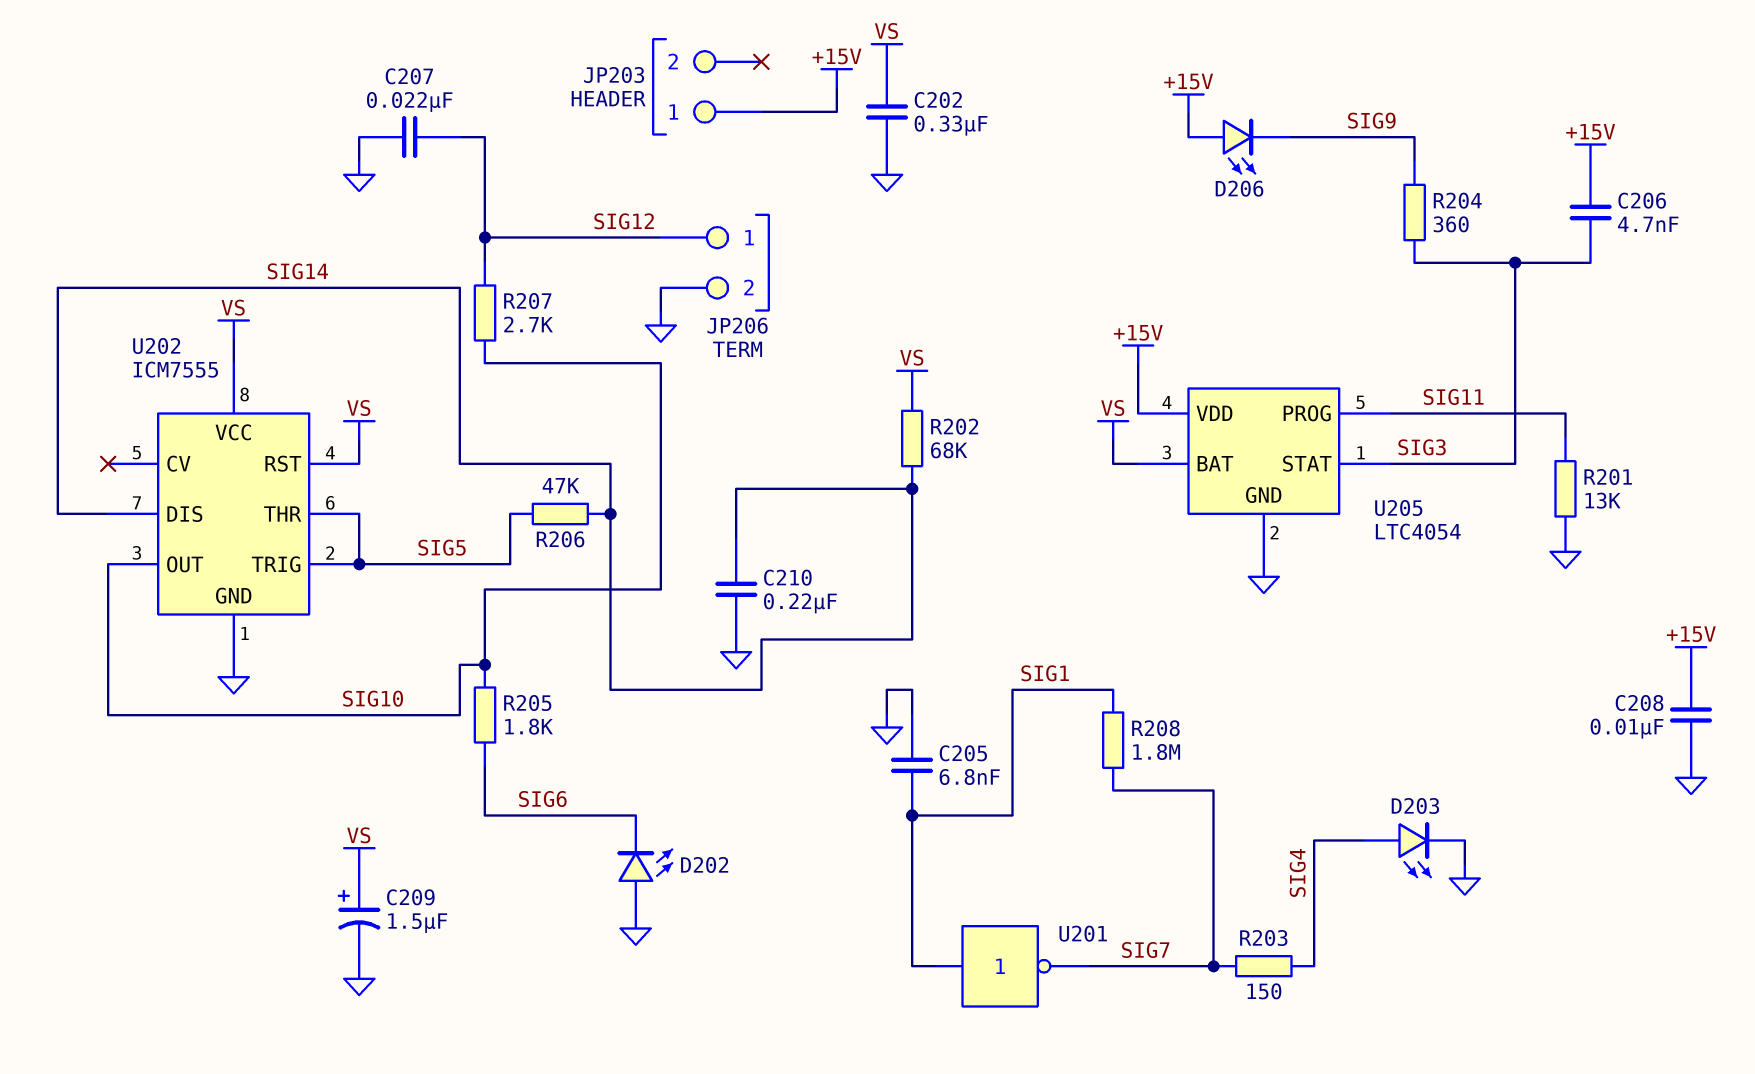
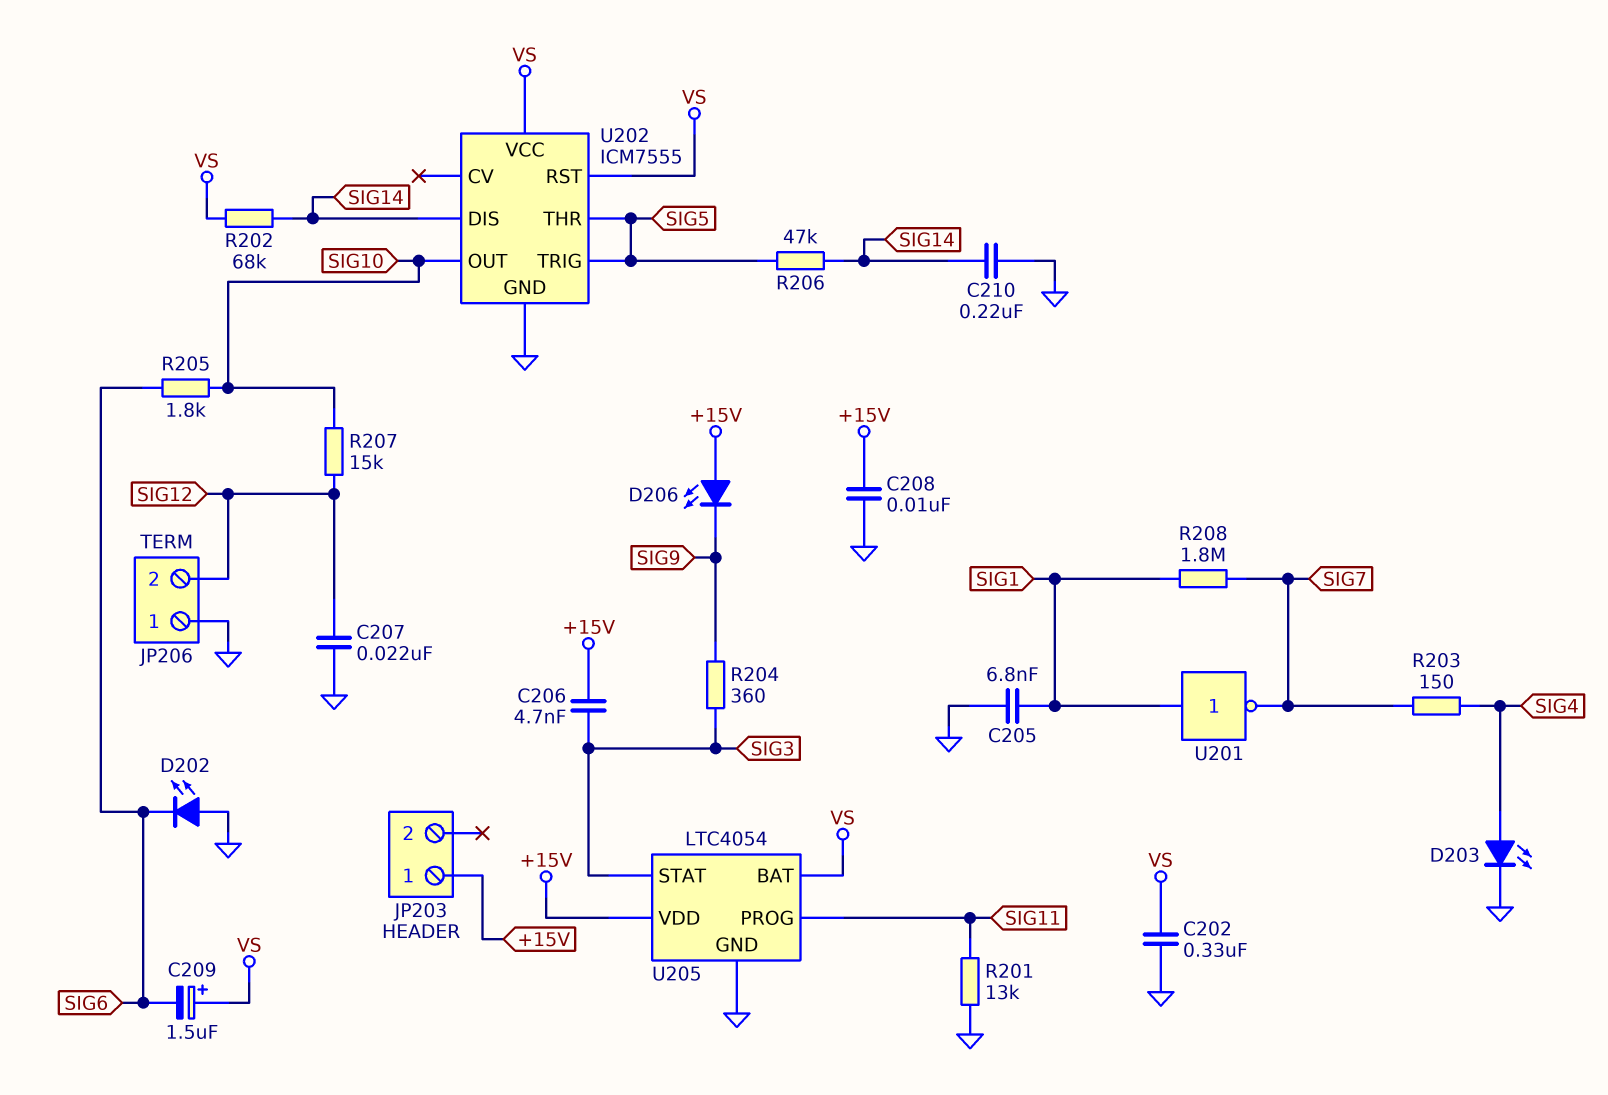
C209: 1.5uF (plus VS, minus GND) -> 1.5uF (plus VS, minus SIG6)
JP206 pin 1: SIG12 -> GND
JP206 pin 2: GND -> SIG12
R207: 2.7k (SIG10, SIG12) -> 15k (SIG10, SIG12)

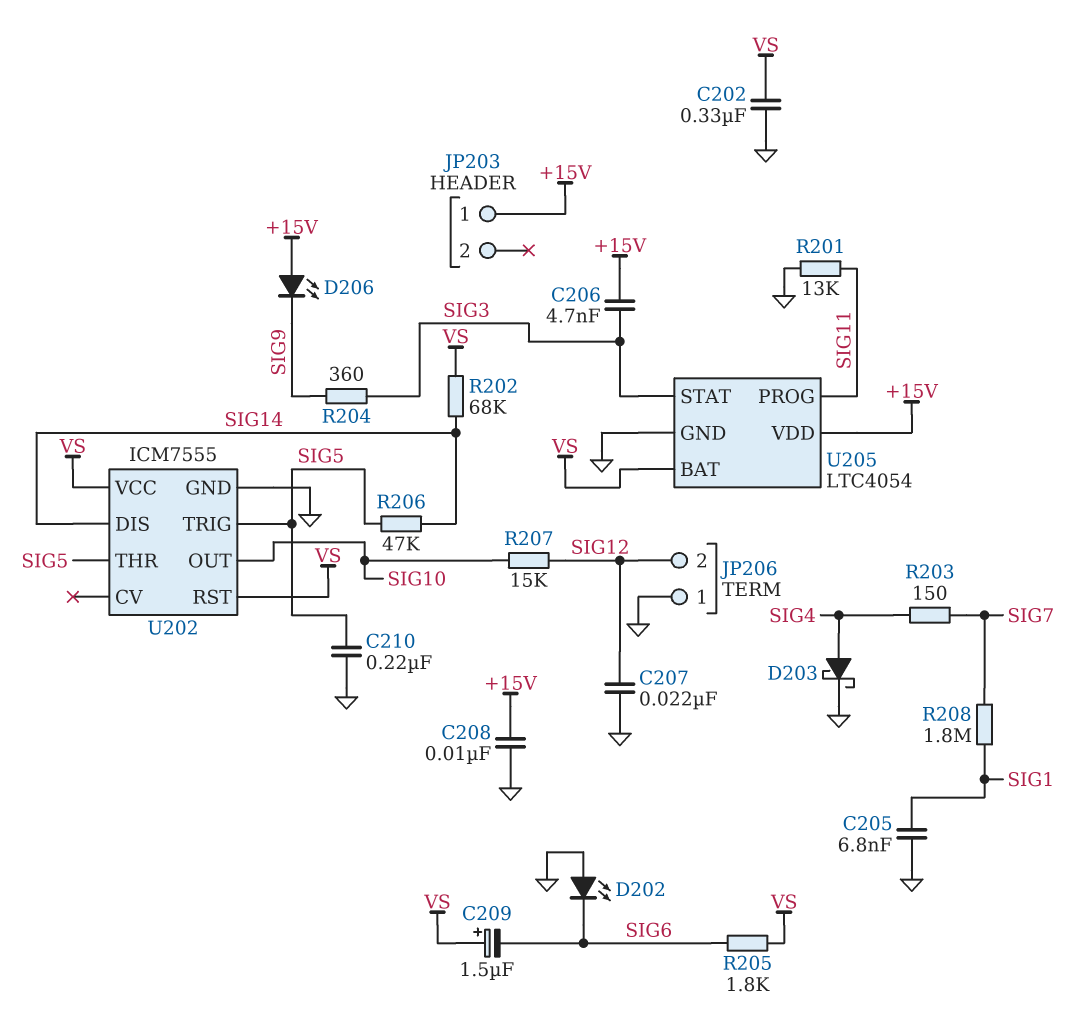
C210: 220nF (GND, SIG14) -> 220nF (GND, SIG5)
D203: LED (A SIG4, K GND) -> schottky (A SIG4, K GND)
R205: 1.8k (SIG6, SIG10) -> 1.8k (SIG6, VS)
U201: NOT (in SIG1, out SIG7) -> none

